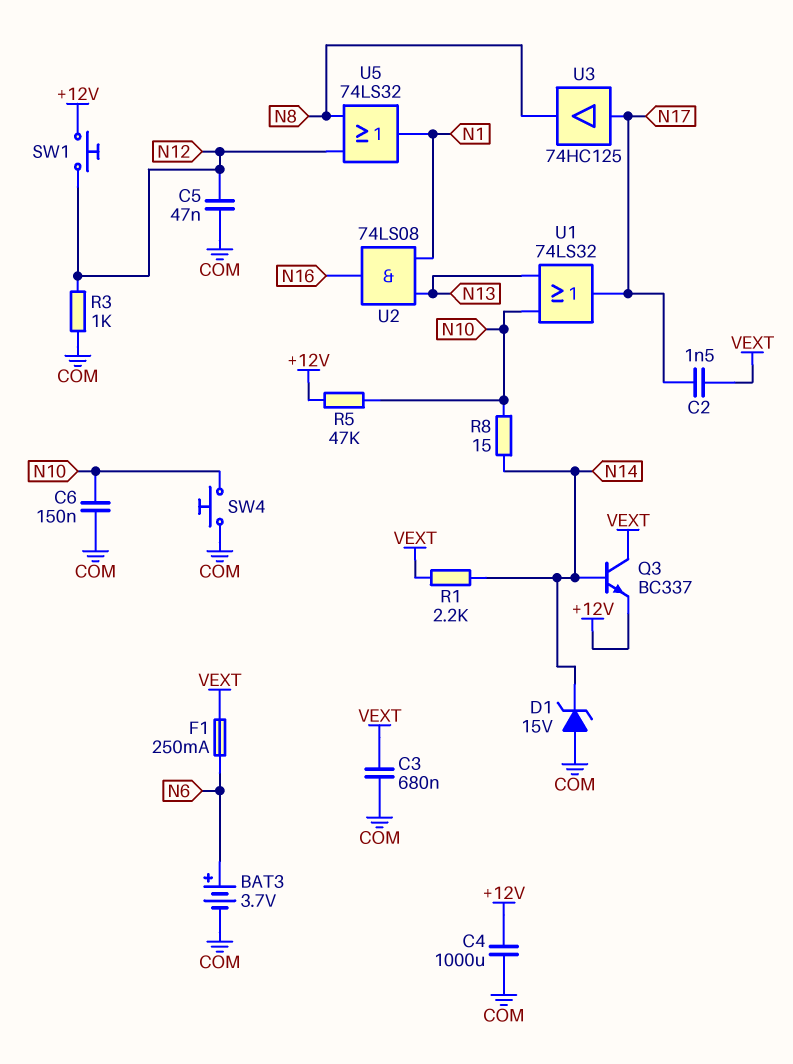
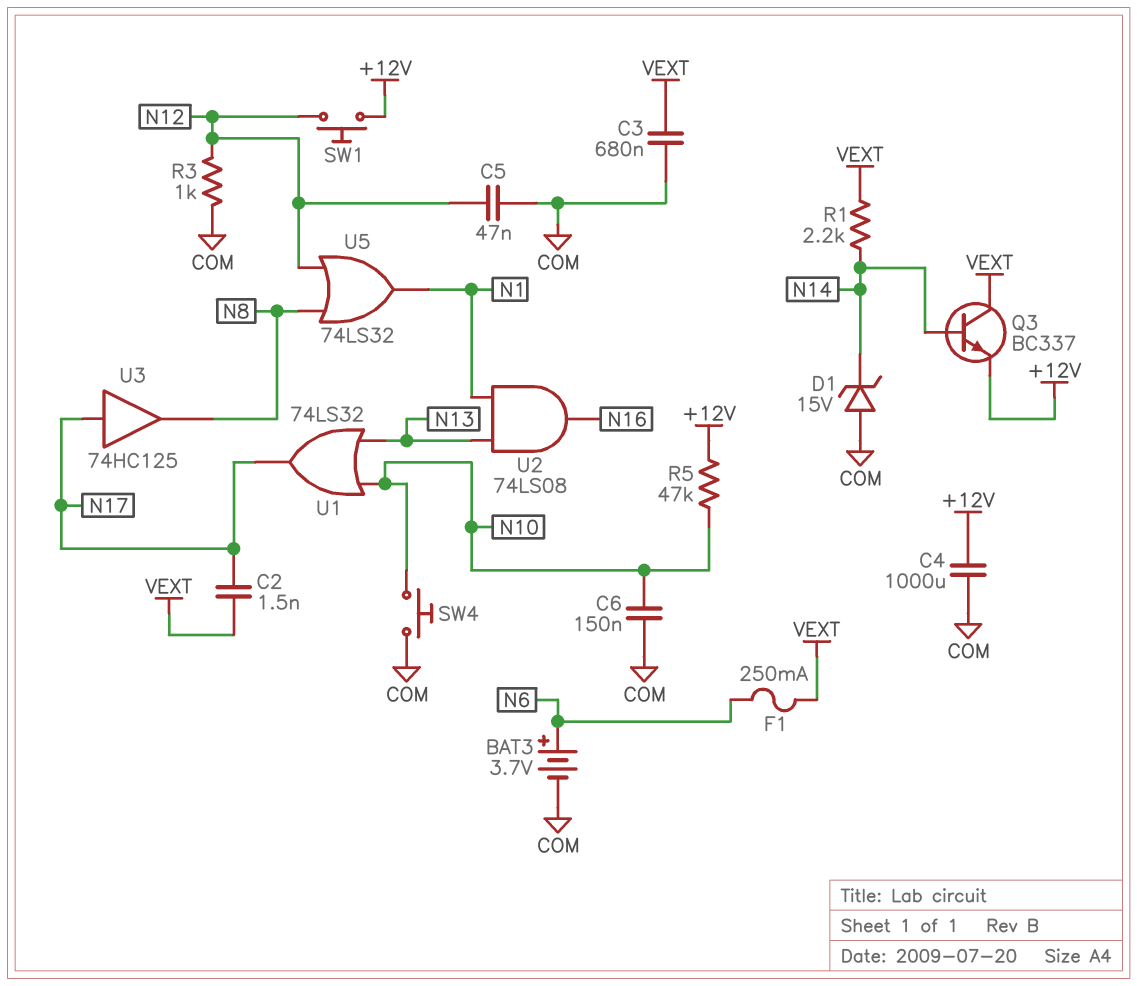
R8: 15 (N10, N14) -> none

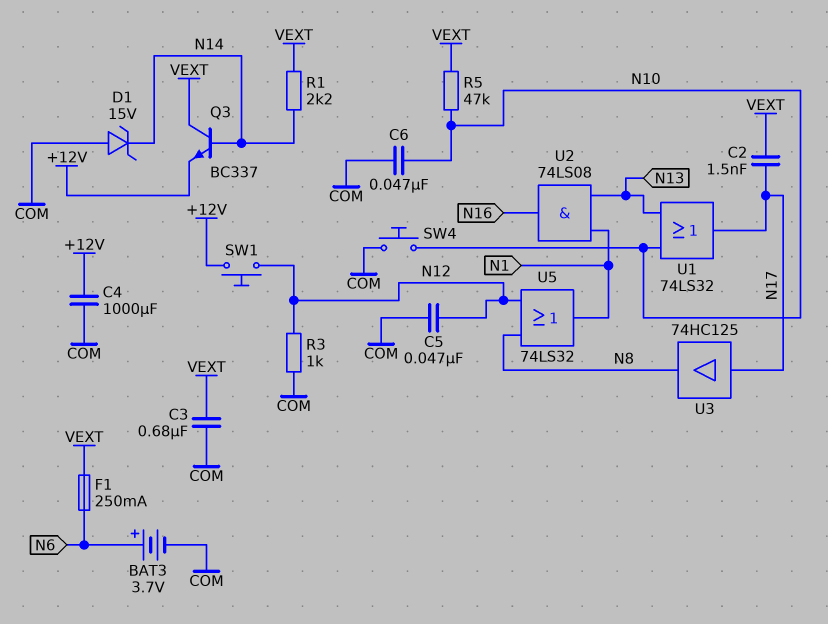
C6: 150nF (COM, N10) -> 47nF (COM, N10)
R5: 47k (+12V, N10) -> 47k (N10, VEXT)

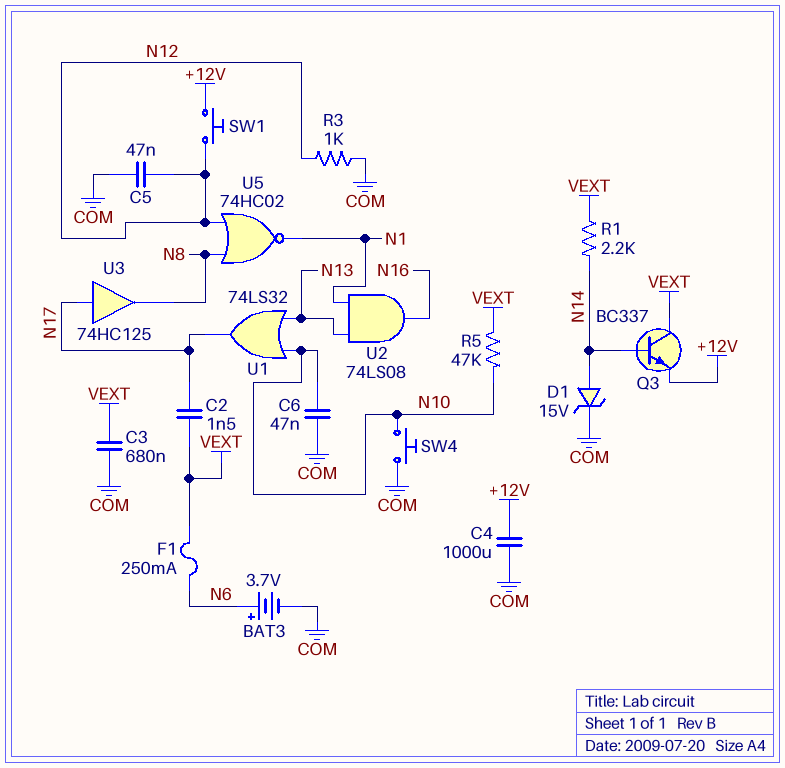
D1: zener 15V (A COM, K N14) -> zener 15V (A N14, K COM)
U5: OR 74LS32 (in N8, in N12, out N1) -> NOR 74HC02 (in N8, in N12, out N1)

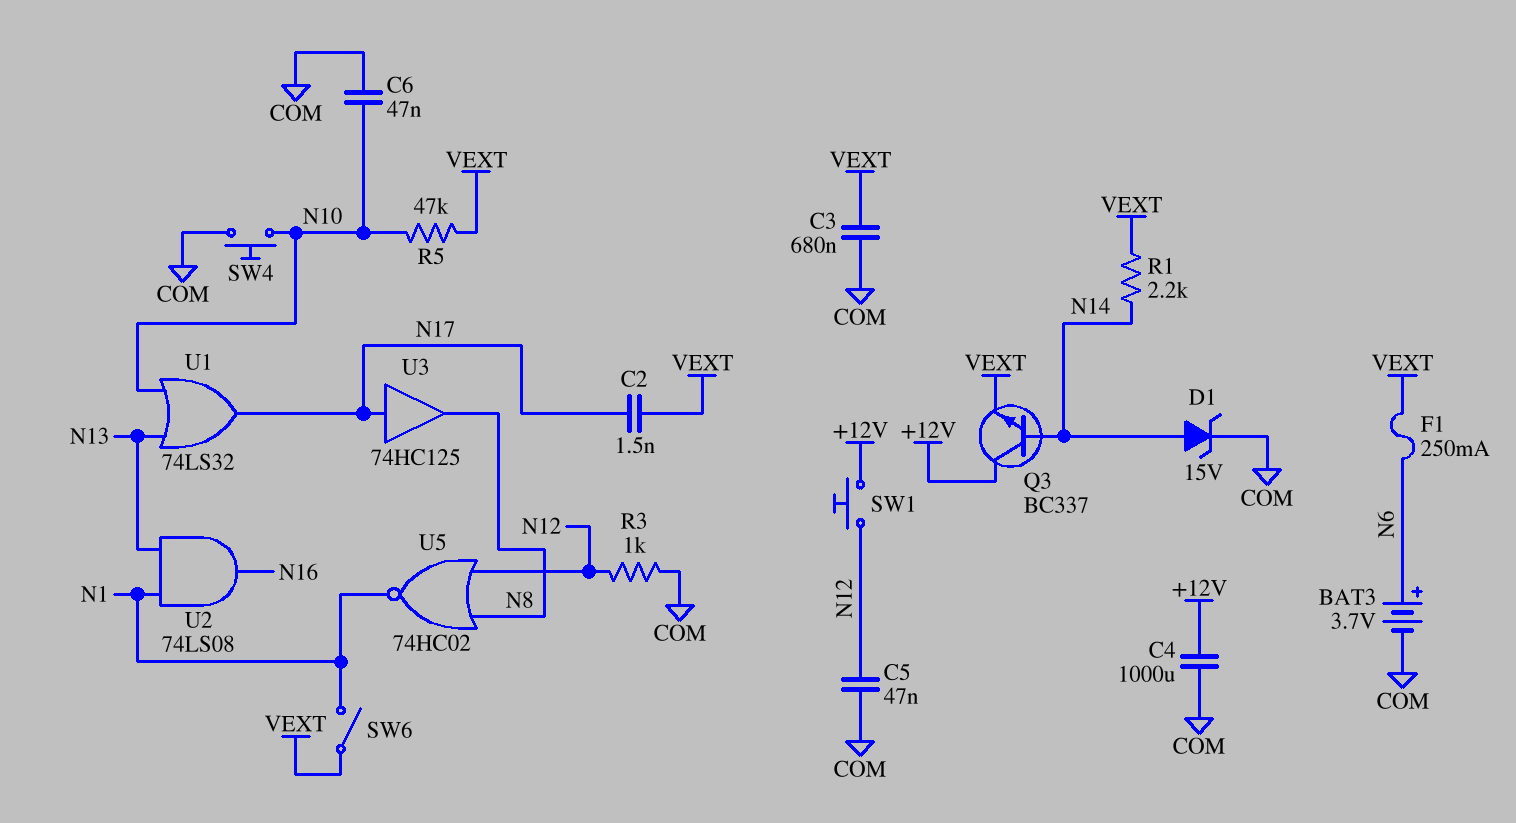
Q3: NPN BC337 (B N14, C VEXT, E +12V) -> NPN BC337 (B N14, C +12V, E VEXT)
SW6: none -> switch (N1, VEXT)

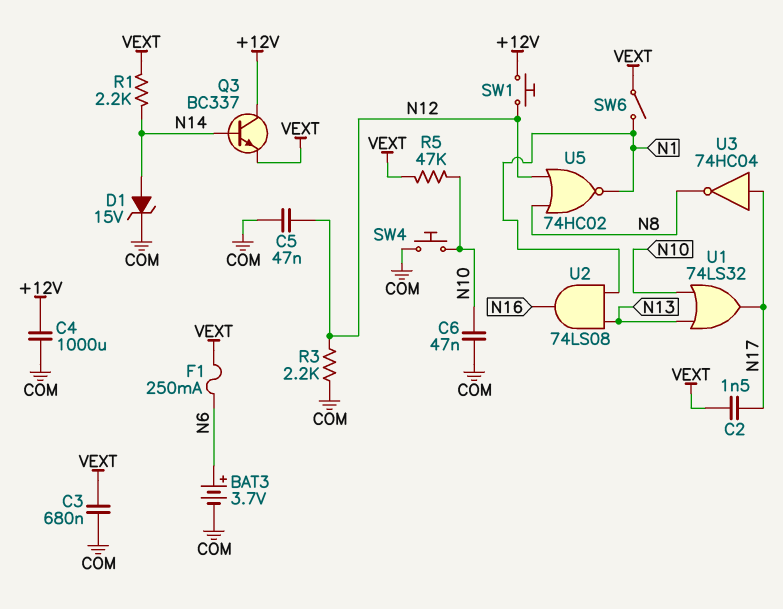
R3: 1k (COM, N12) -> 2.2k (COM, N12)
U3: buffer 74HC125 (in N17, out N8) -> NOT 74HC04 (in N17, out N8)

